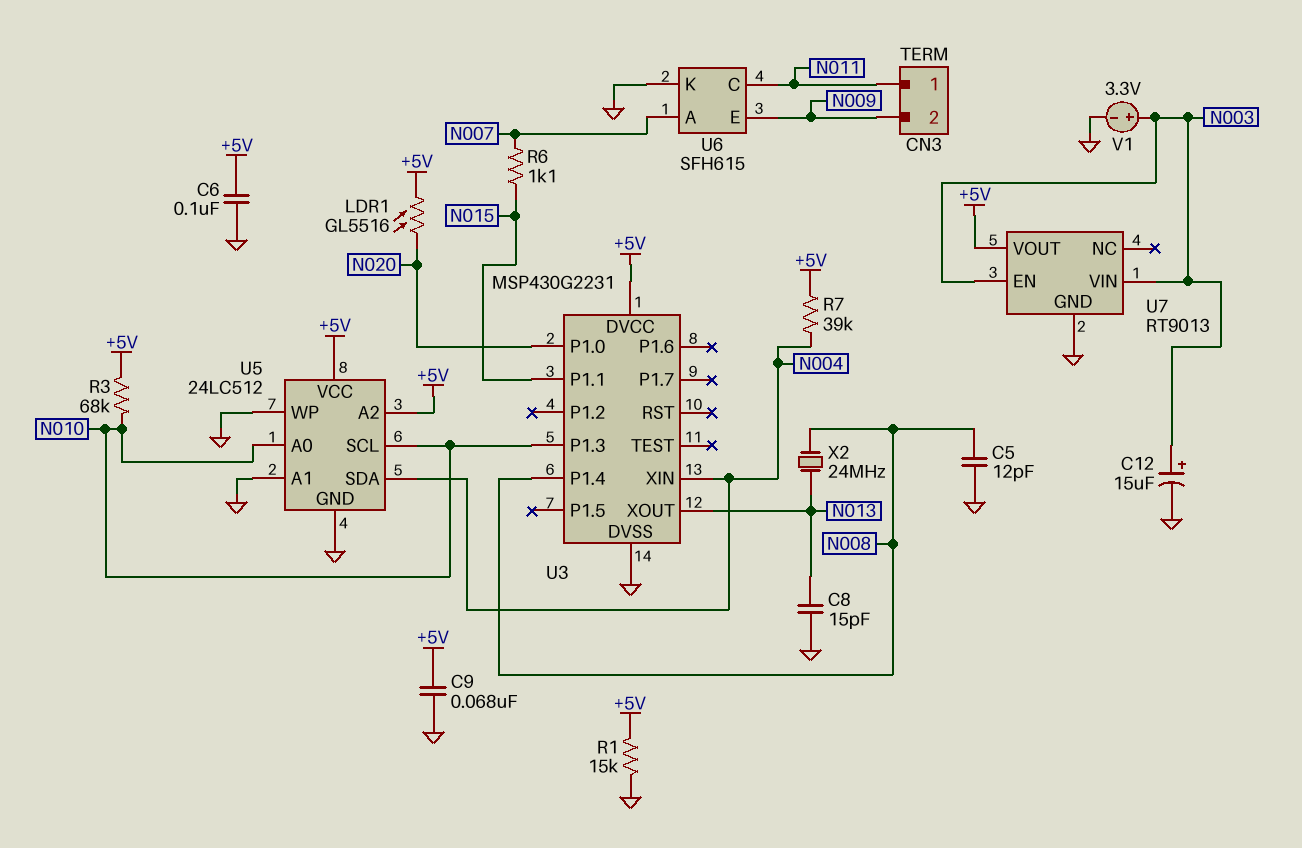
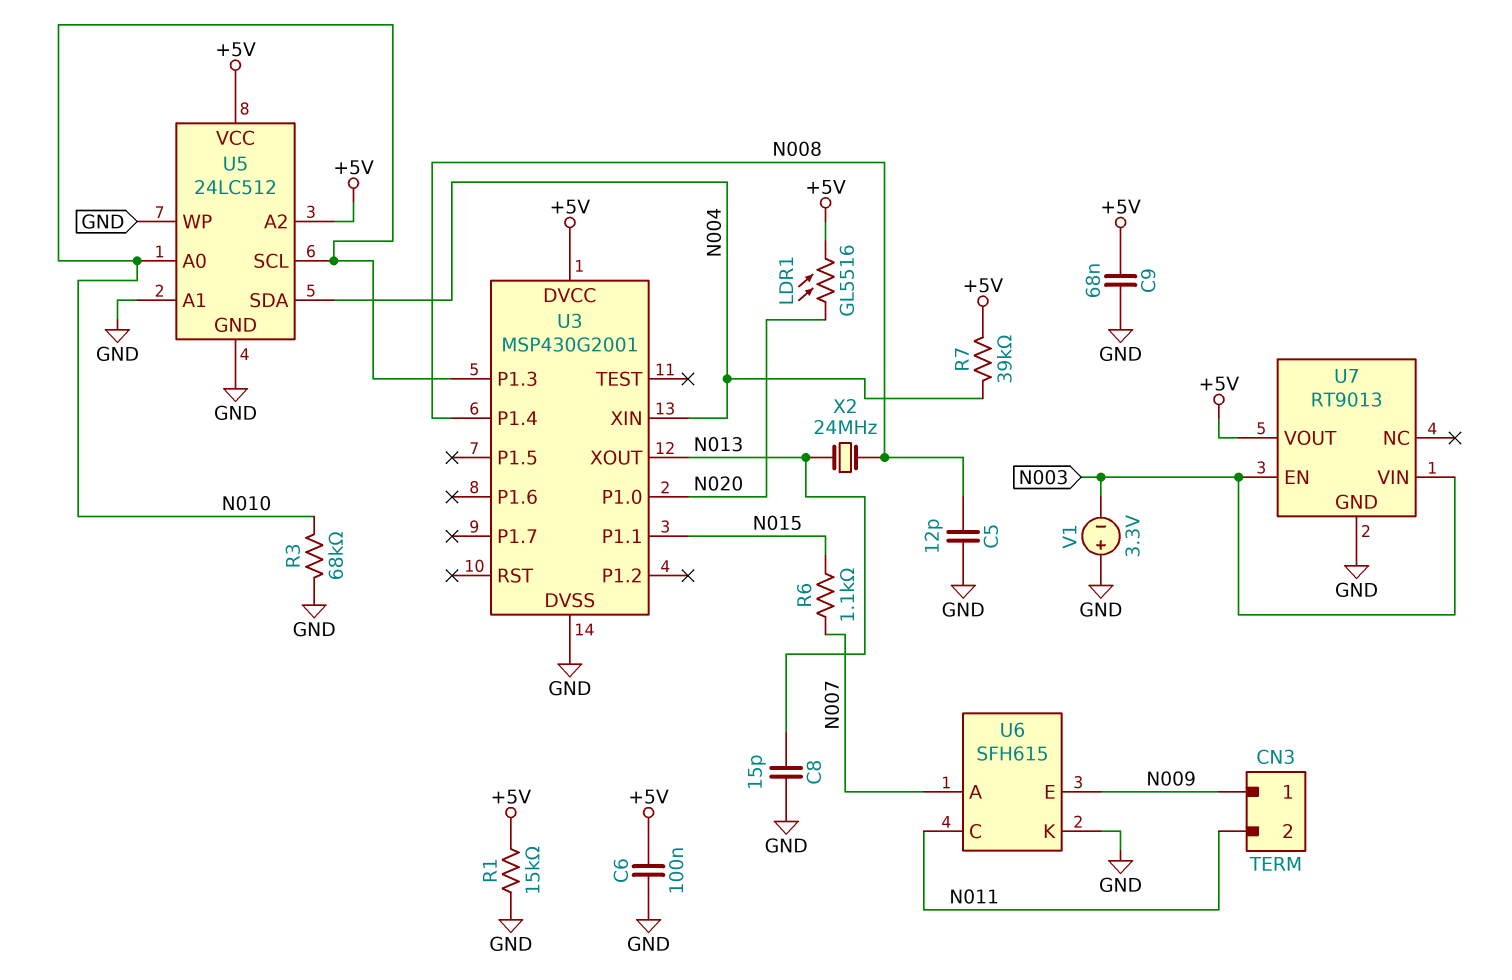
C12: 15uF (plus N003, minus GND) -> none
CN3 pin 1: N011 -> N009
CN3 pin 2: N009 -> N011
R3: 68k (+5V, N010) -> 68k (GND, N010)
U3: MSP430G2231 -> MSP430G2001
V1: 3.3V (plus N003, minus GND) -> 3.3V (plus GND, minus N003)

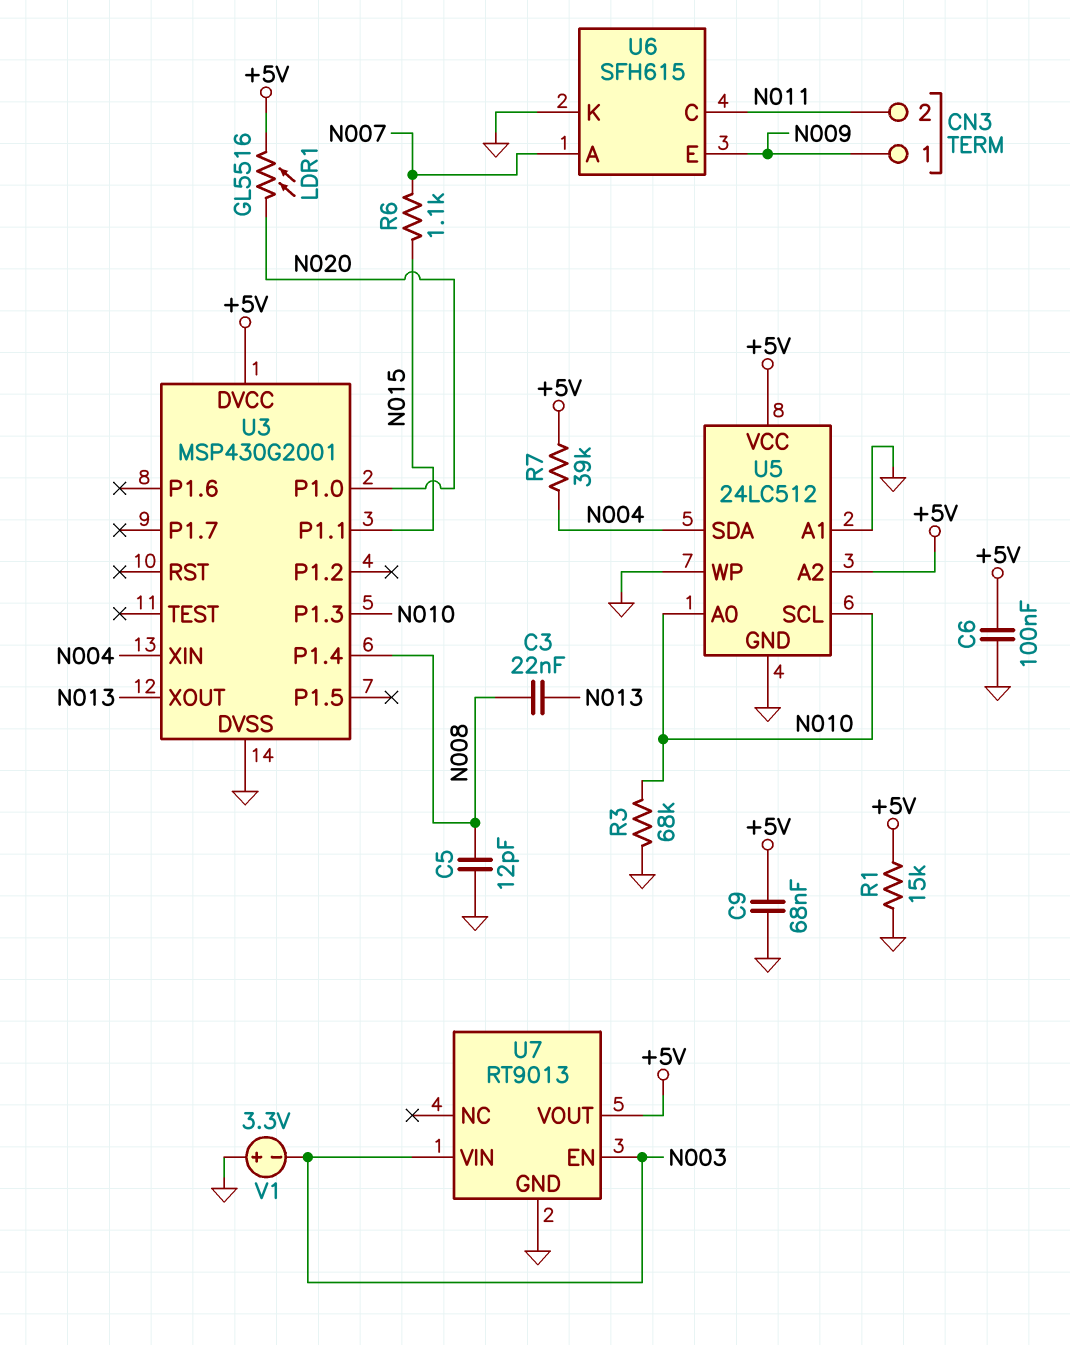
C3: none -> 22nF (N008, N013)
C8: 15pF (GND, N013) -> none
X2: 24MHz (N008, N013) -> none

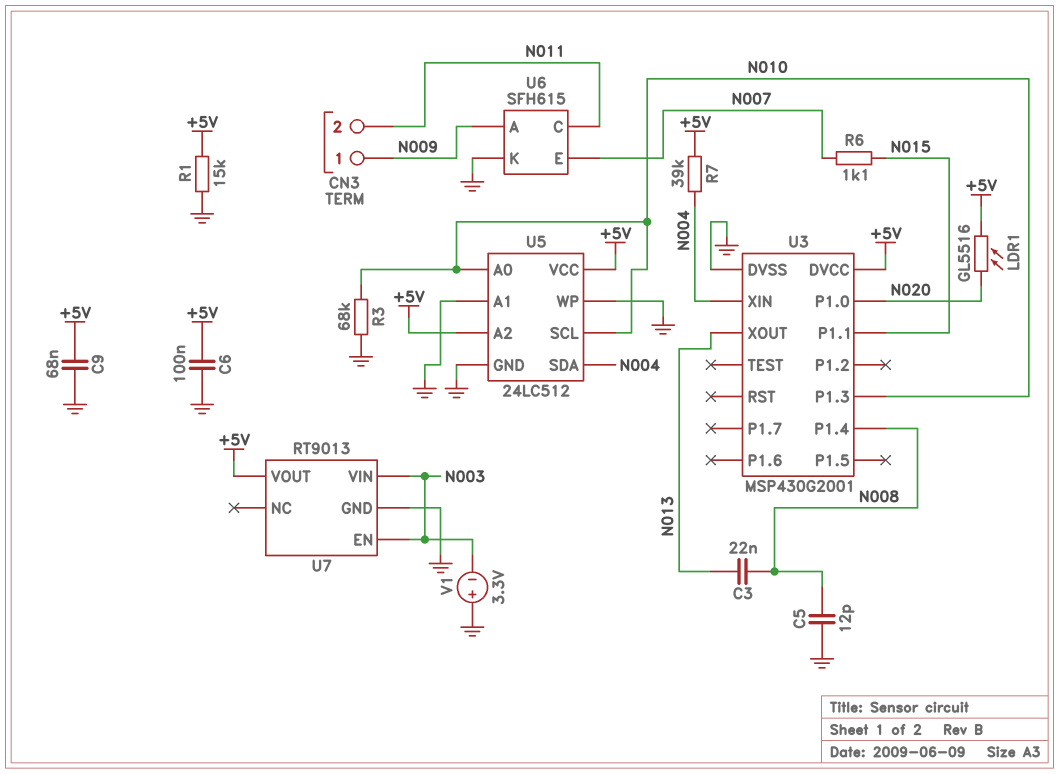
U6 pin A: N007 -> N009
U6 pin E: N009 -> N007

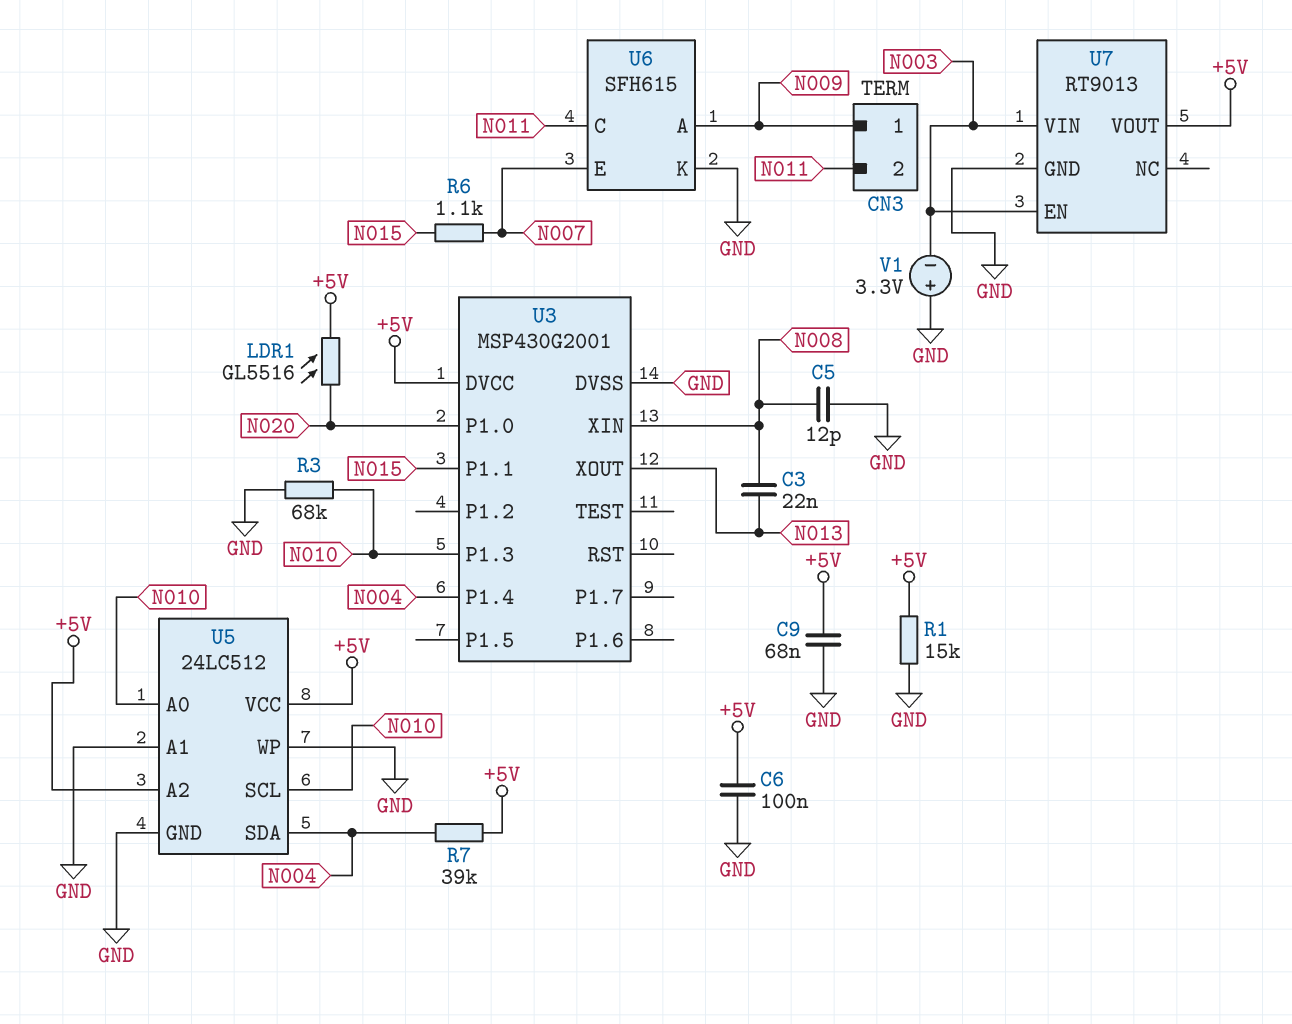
U3 pin P1.4: N008 -> N004
U3 pin XIN: N004 -> N008

